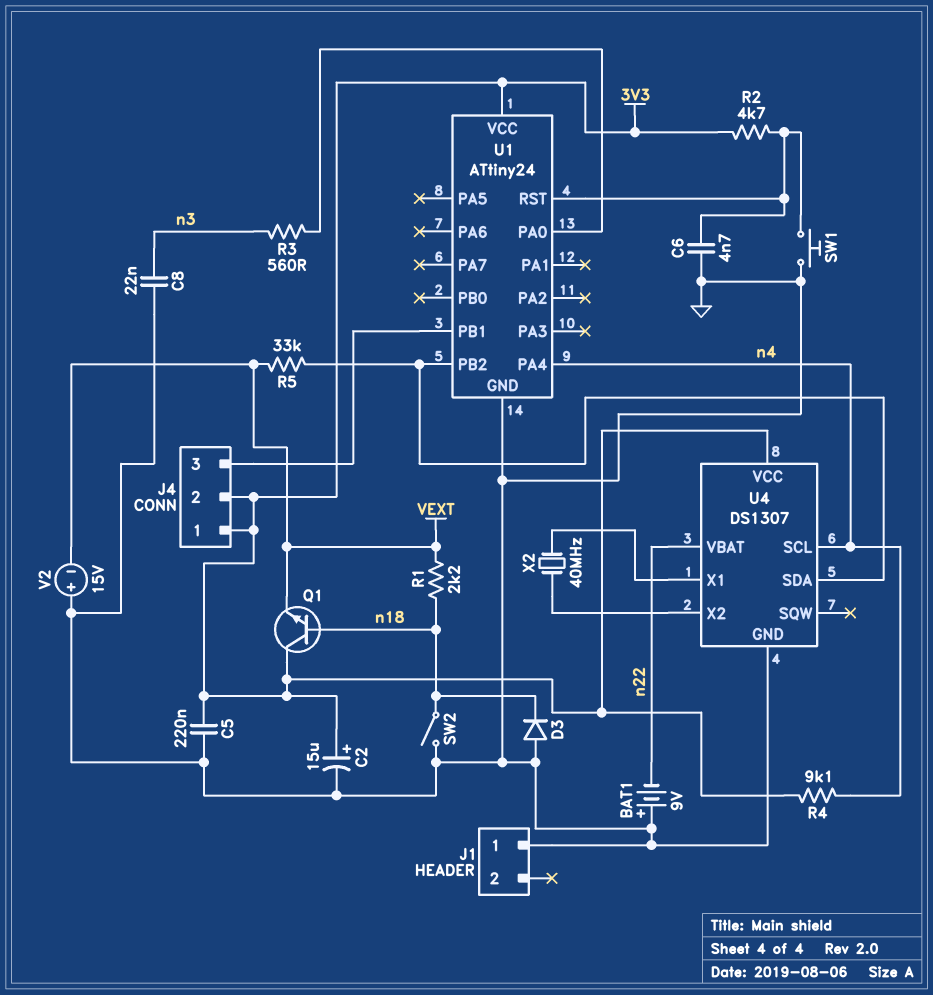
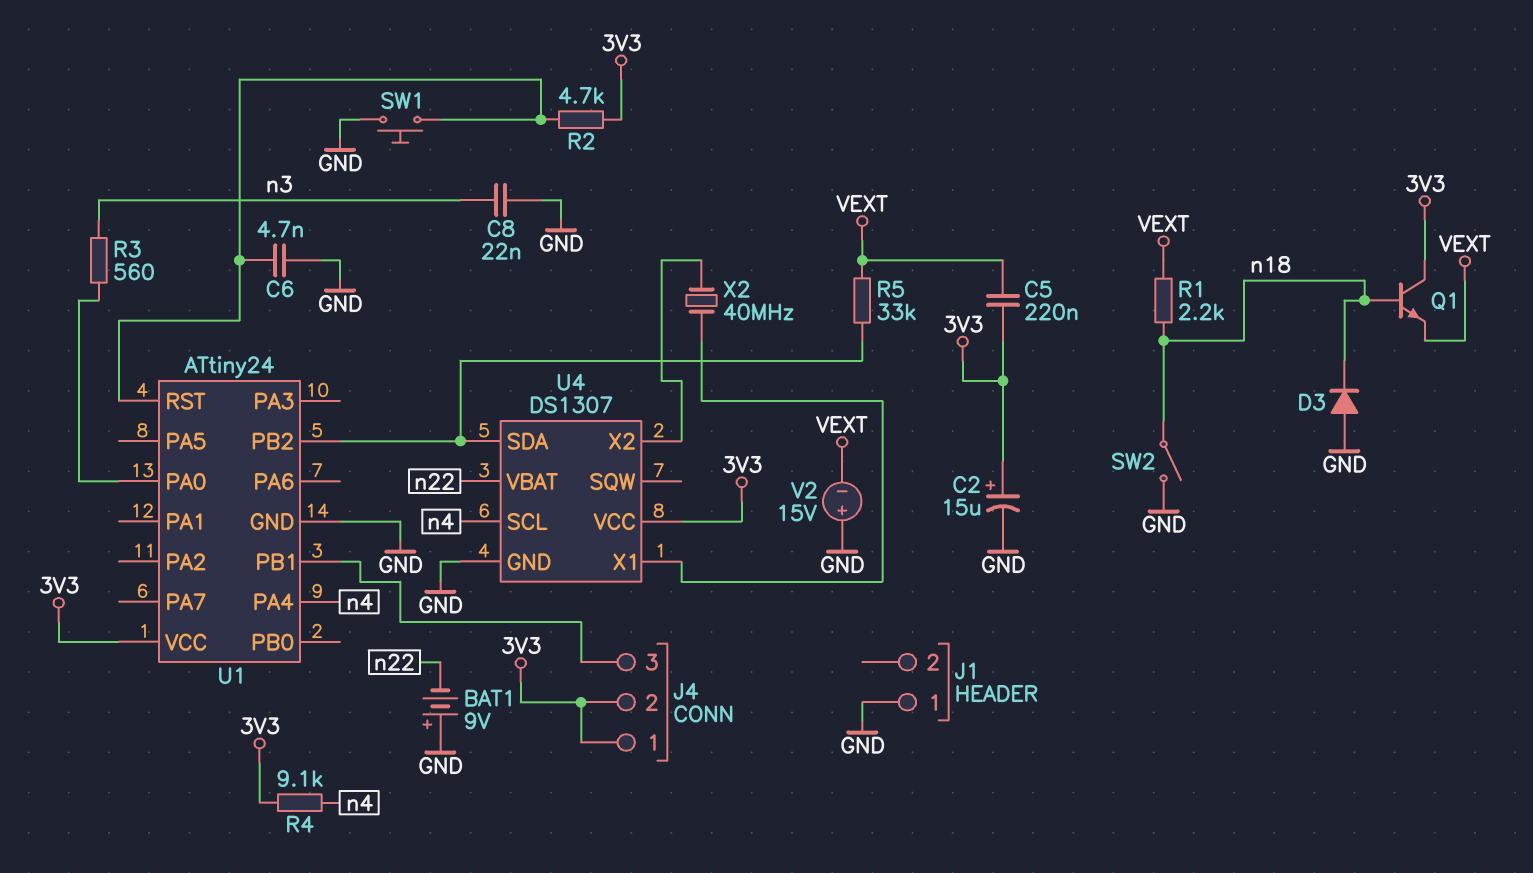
C5: 220nF (3V3, GND) -> 220nF (3V3, VEXT)

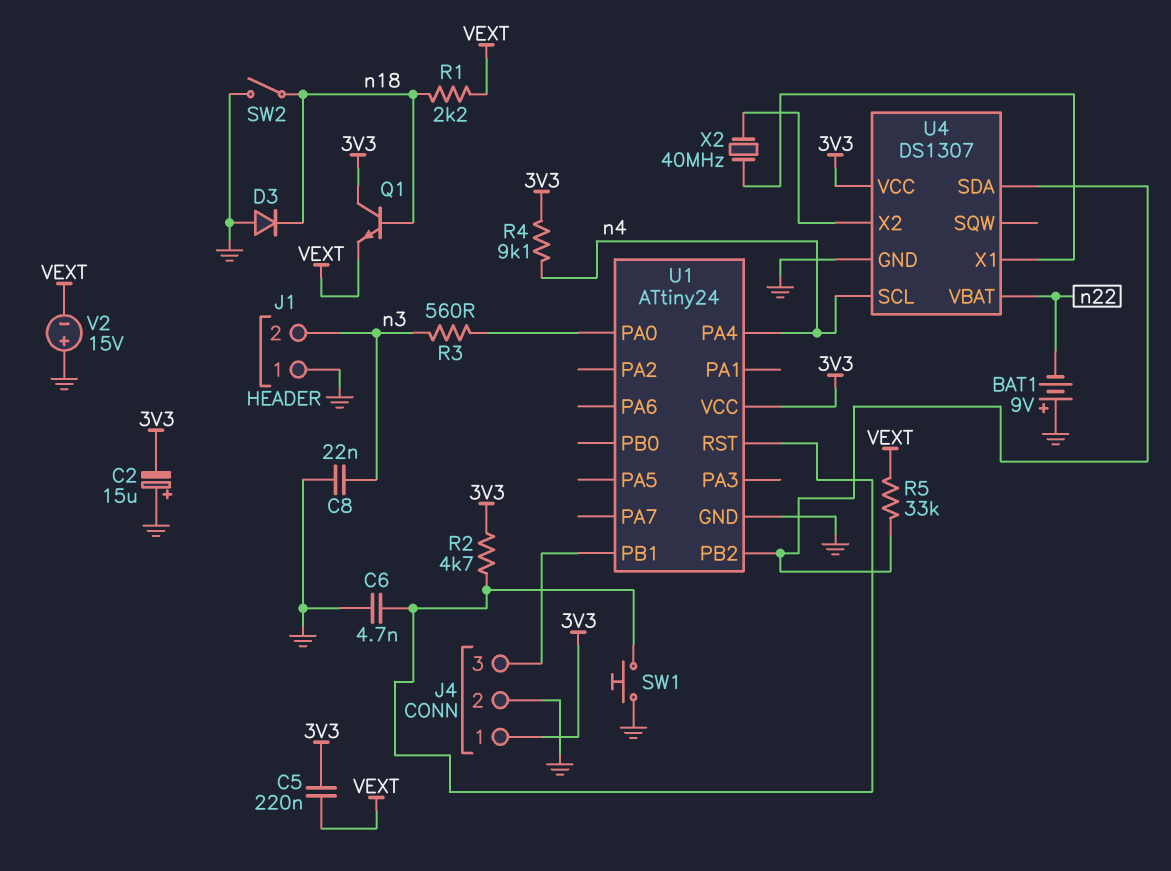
C2: 15uF (plus 3V3, minus GND) -> 15uF (plus GND, minus 3V3)
J1 pin 2: none -> n3
J4 pin 2: 3V3 -> GND

